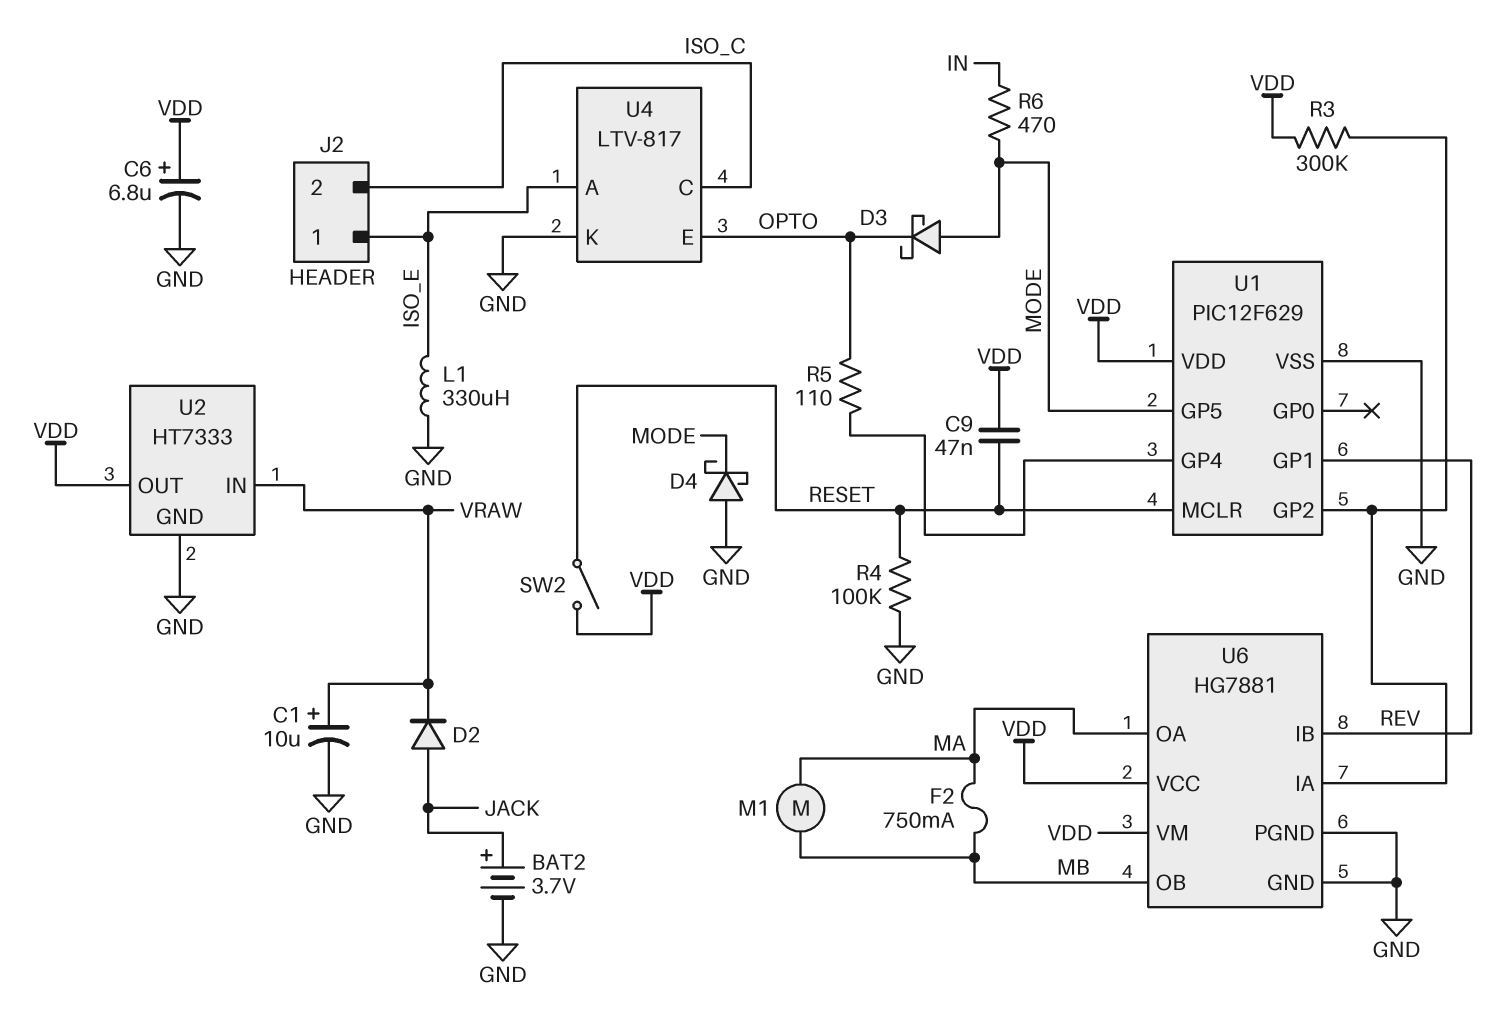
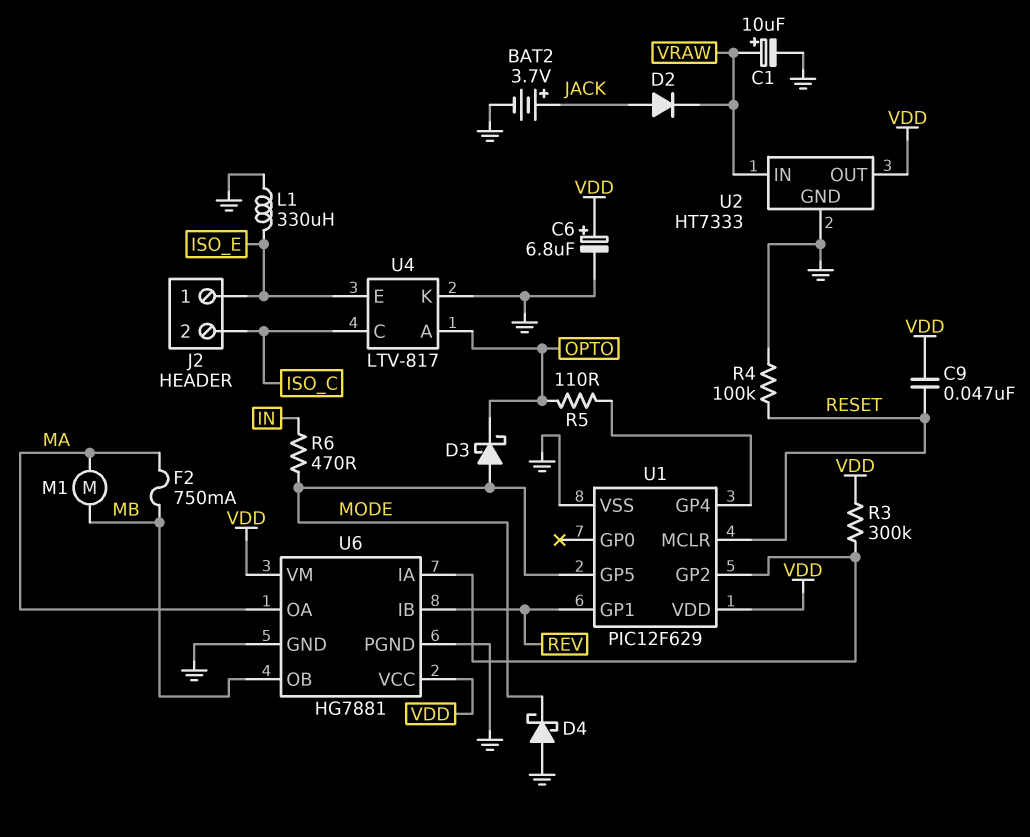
SW2: switch (RESET, VDD) -> none
U4 pin A: ISO_E -> OPTO
U4 pin E: OPTO -> ISO_E

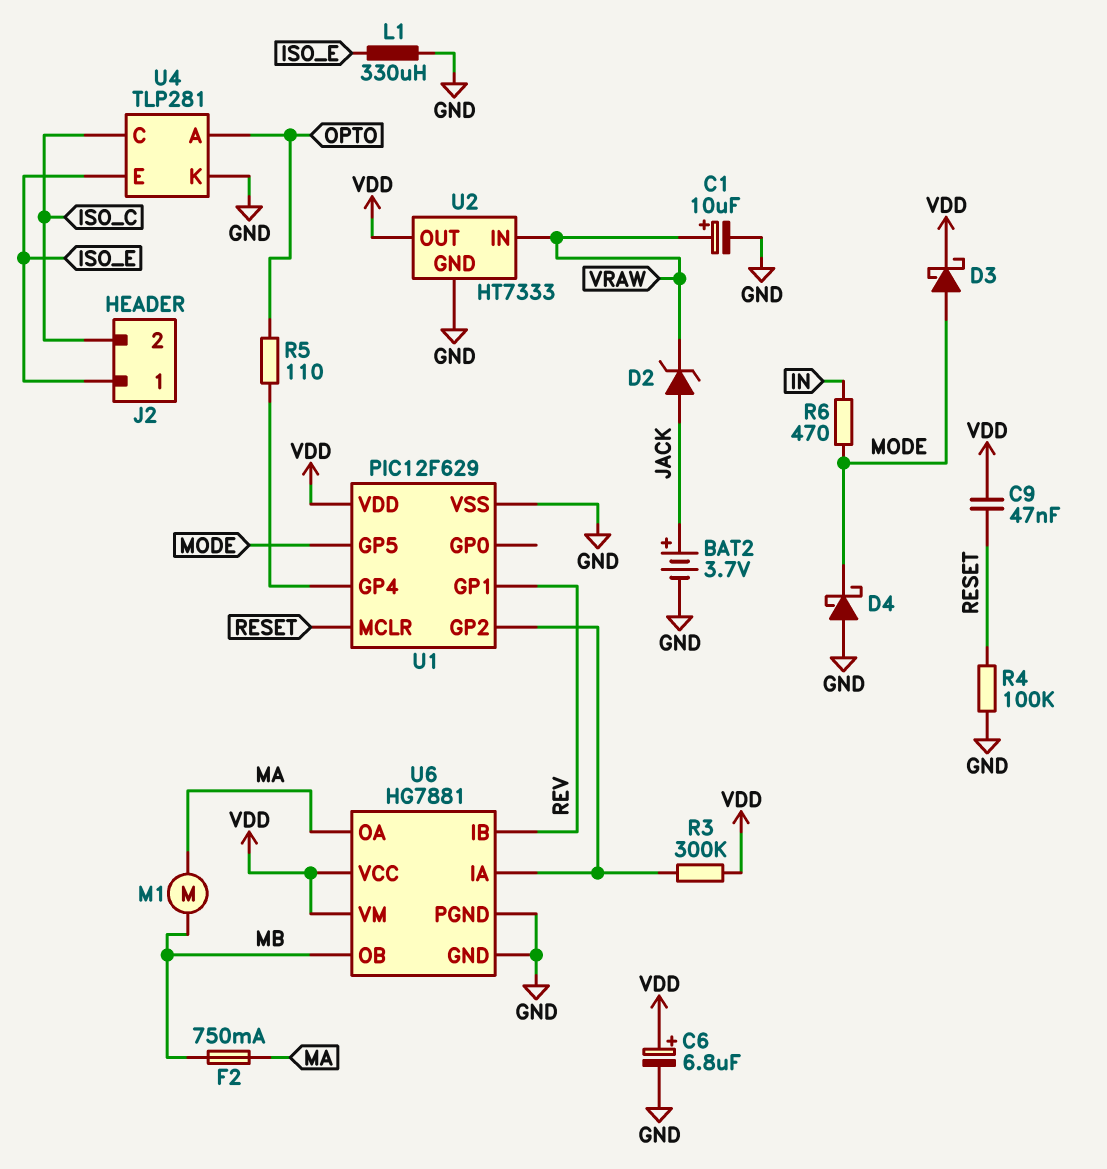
D2: diode (A JACK, K VRAW) -> zener (A JACK, K VRAW)
D3: schottky (A MODE, K OPTO) -> schottky (A MODE, K VDD)
U4: LTV-817 -> TLP281

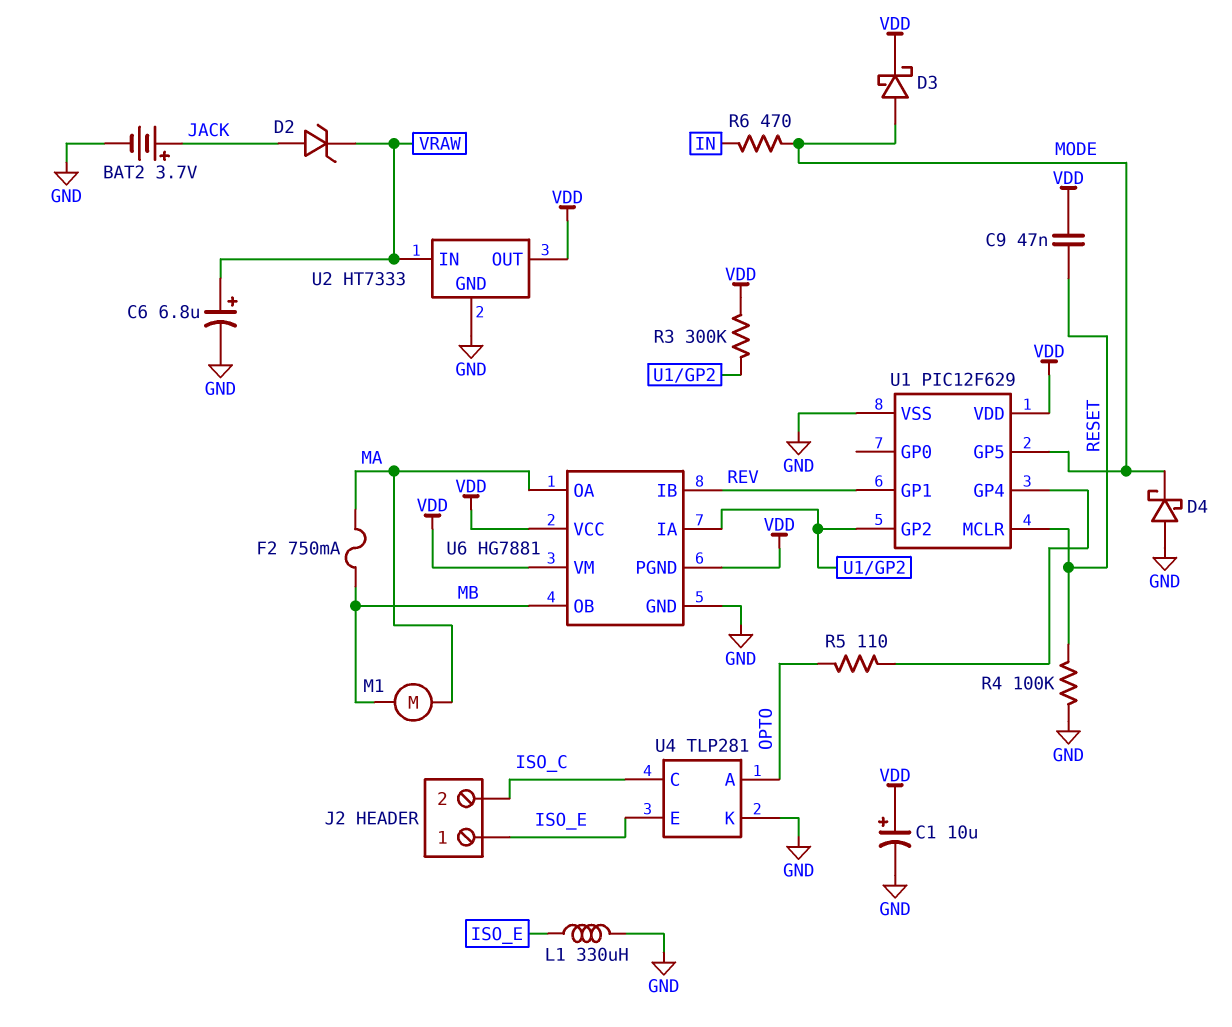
C1: 10uF (plus VRAW, minus GND) -> 10uF (plus VDD, minus GND)
C6: 6.8uF (plus VDD, minus GND) -> 6.8uF (plus VRAW, minus GND)
U6 pin PGND: GND -> VDD

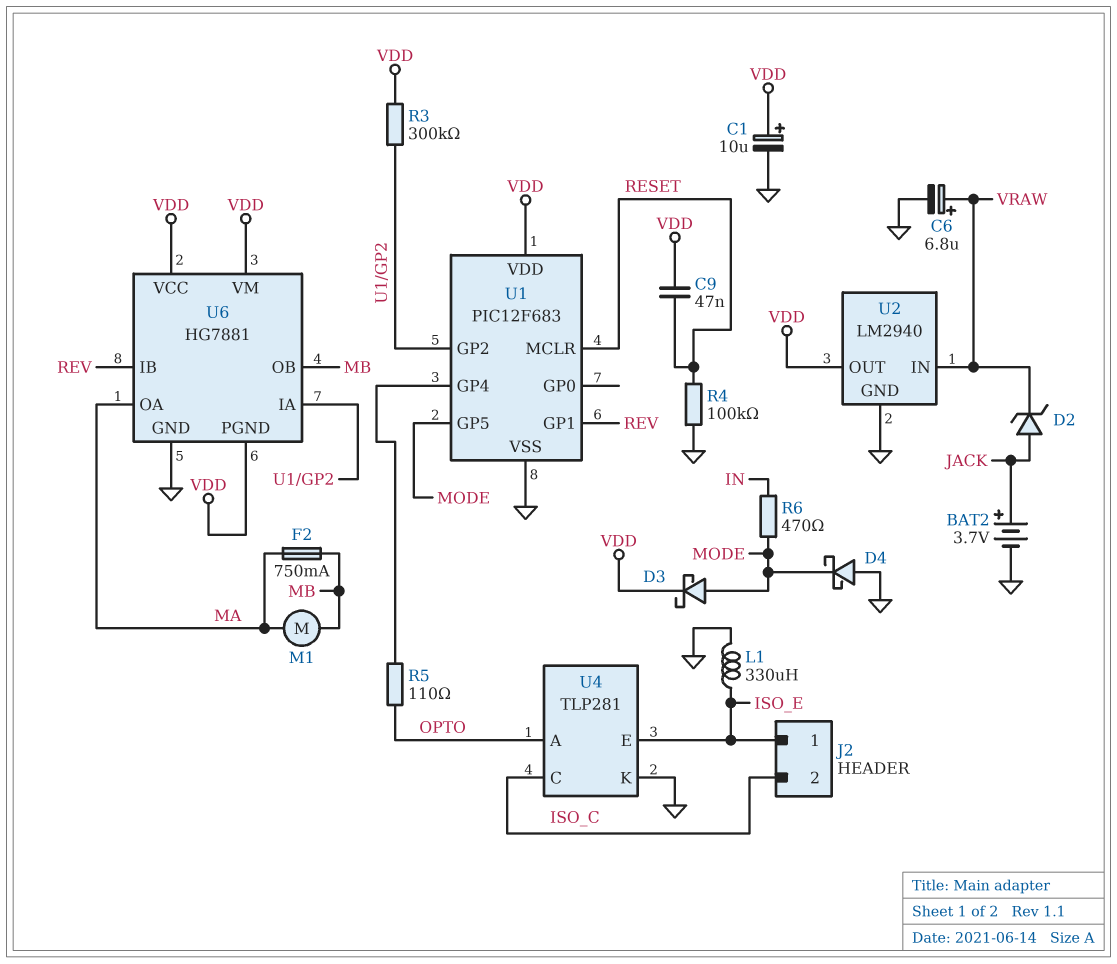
U1: PIC12F629 -> PIC12F683
U2: HT7333 -> LM2940

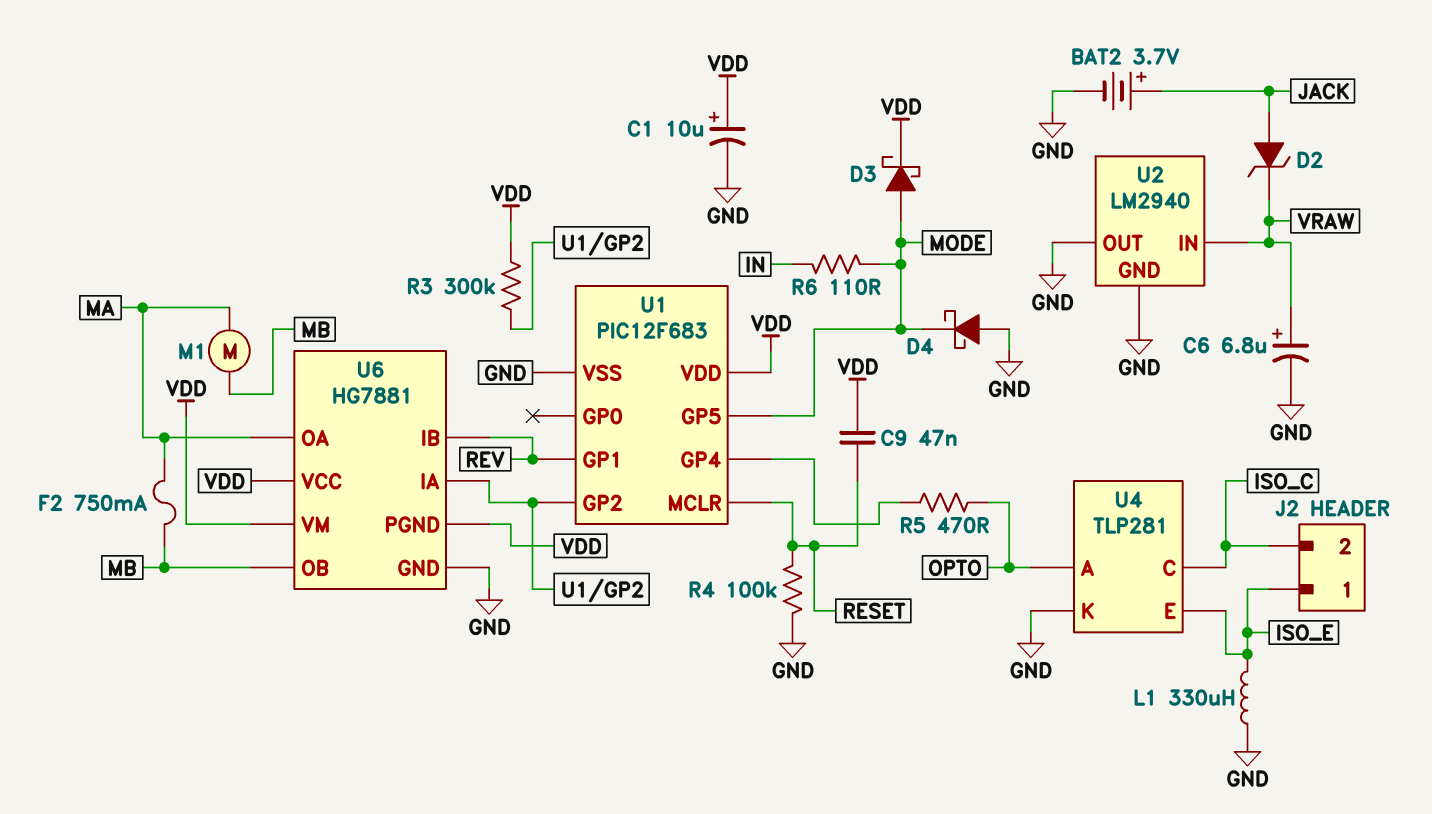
R5: 110 (OPTO, U1/GP4) -> 470 (OPTO, U1/GP4)
R6: 470 (IN, MODE) -> 110 (IN, MODE)
U2 pin OUT: VDD -> GND

